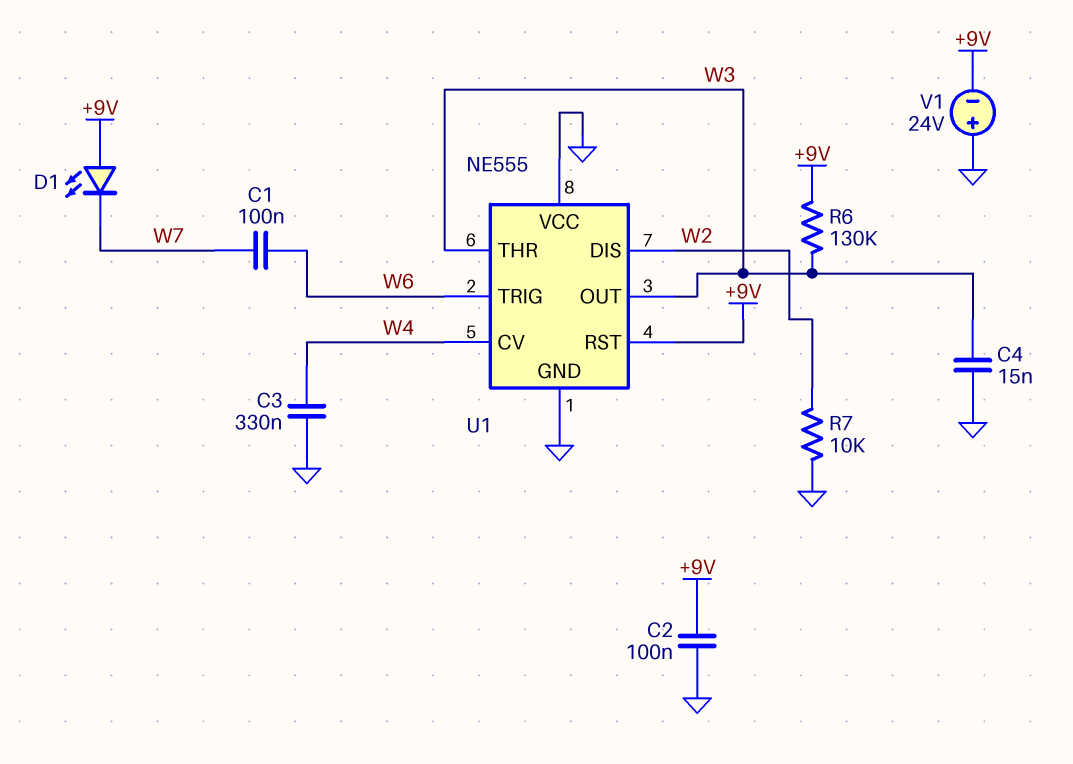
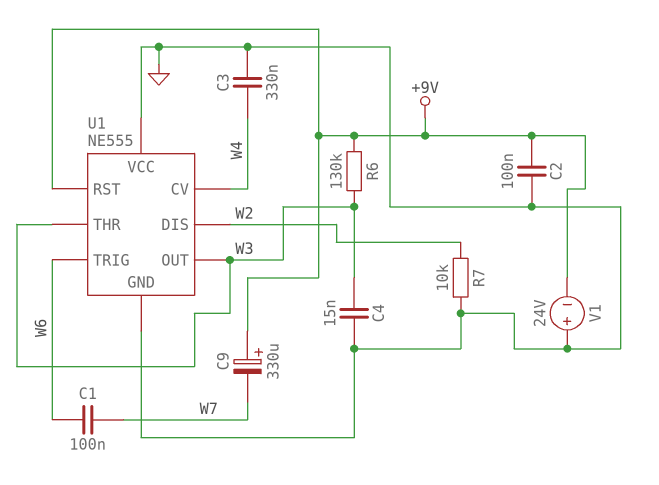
C9: none -> 330uF (plus +9V, minus W7)
D1: LED (A +9V, K W7) -> none

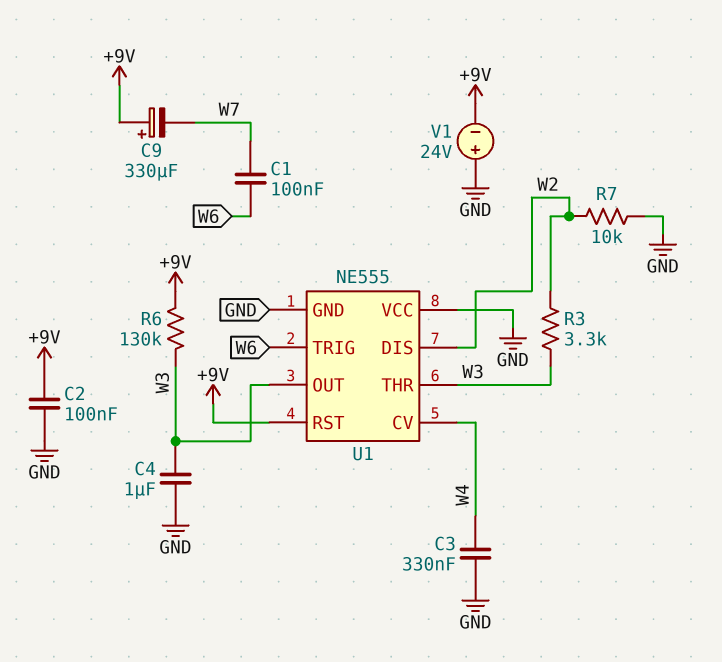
C4: 15nF (GND, W3) -> 1uF (GND, W3)
R3: none -> 3.3k (W2, W3)

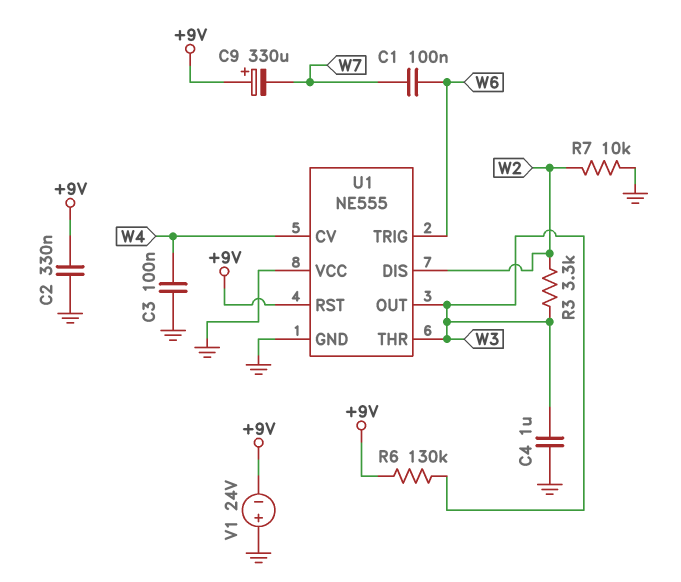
C2: 100nF (+9V, GND) -> 330nF (+9V, GND)
C3: 330nF (GND, W4) -> 100nF (GND, W4)

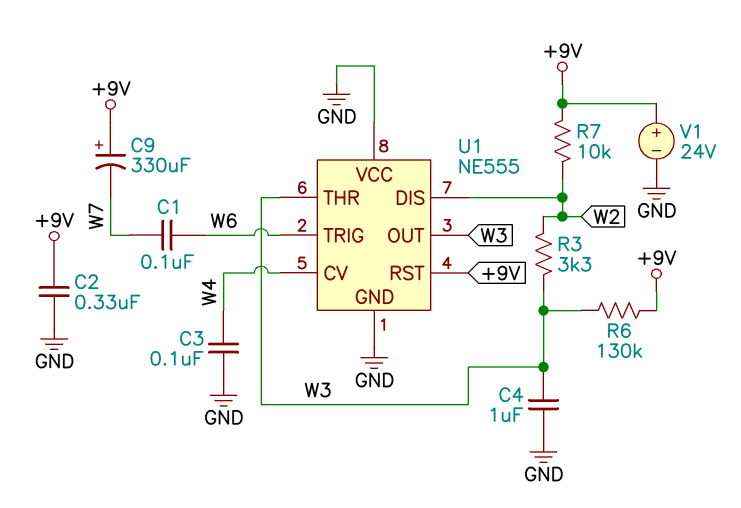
R7: 10k (GND, W2) -> 10k (+9V, W2)
V1: 24V (plus GND, minus +9V) -> 24V (plus +9V, minus GND)

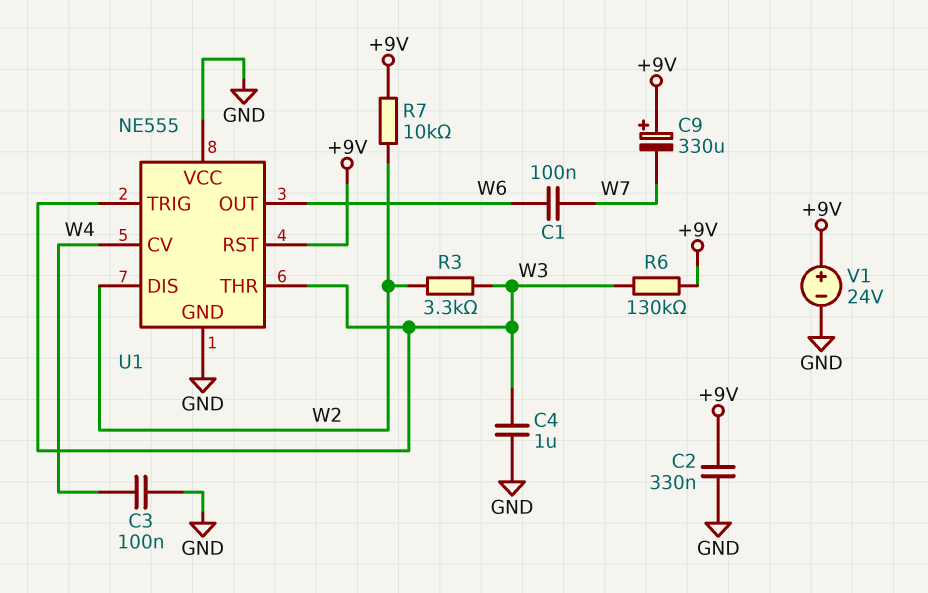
U1 pin OUT: W3 -> W6
U1 pin TRIG: W6 -> W3

